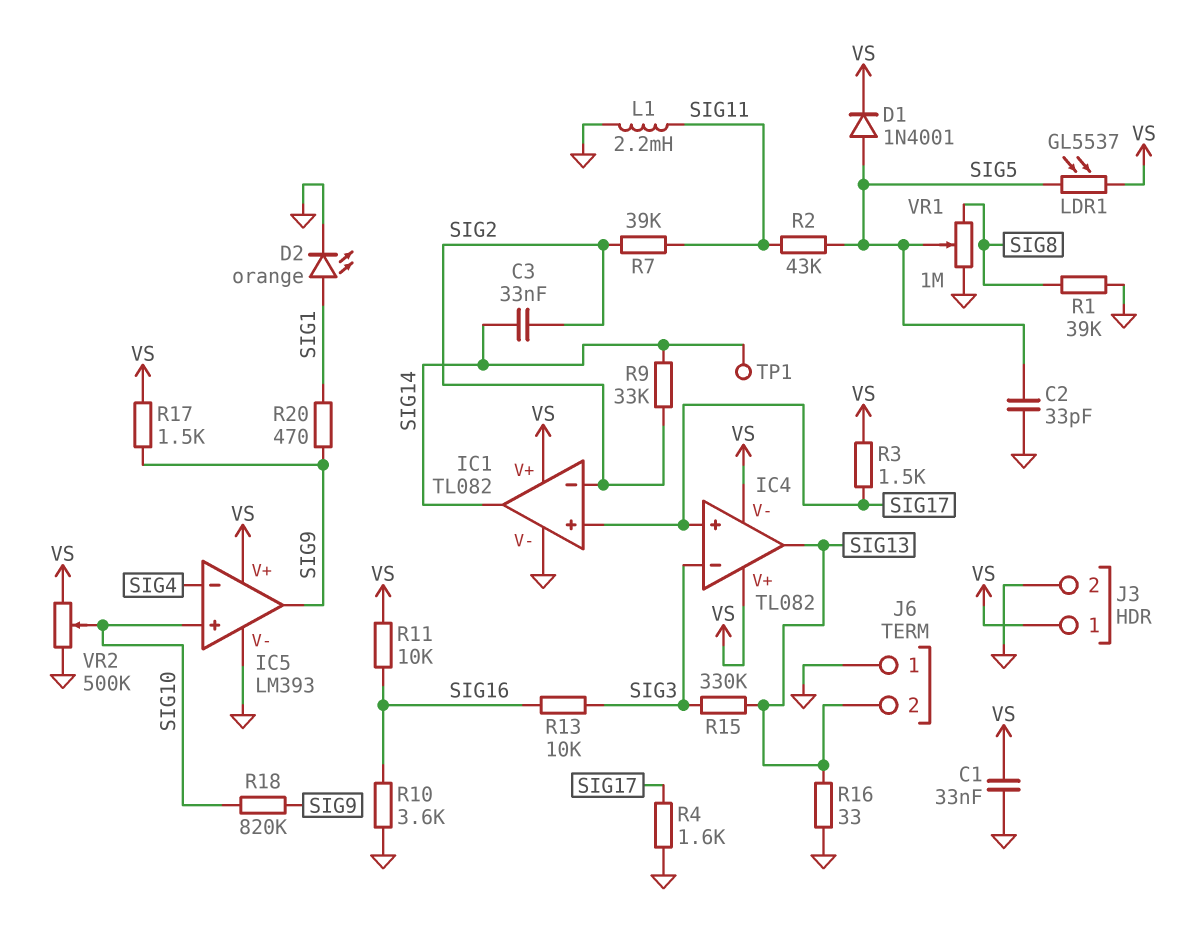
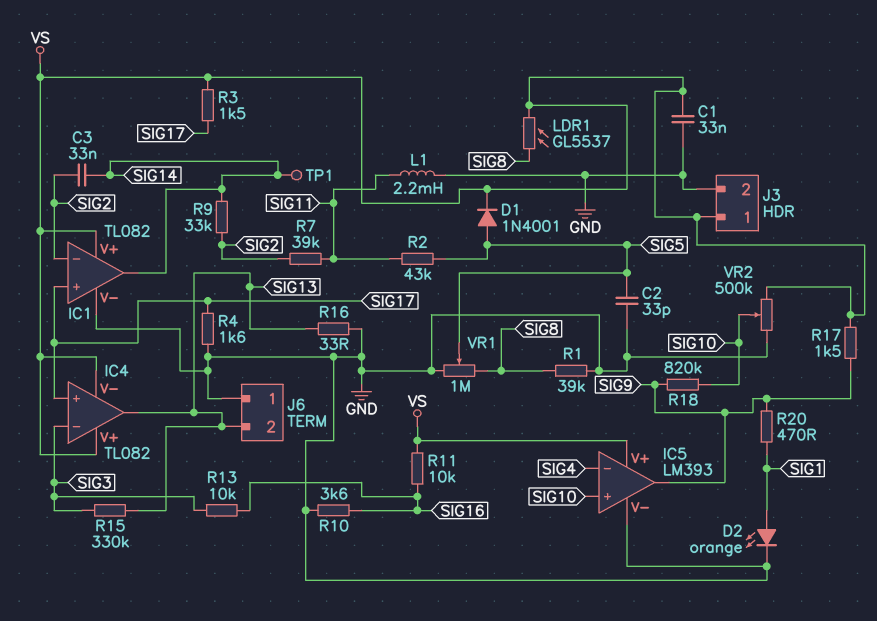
LDR1: GL5537 (SIG5, VS) -> GL5537 (SIG8, VS)

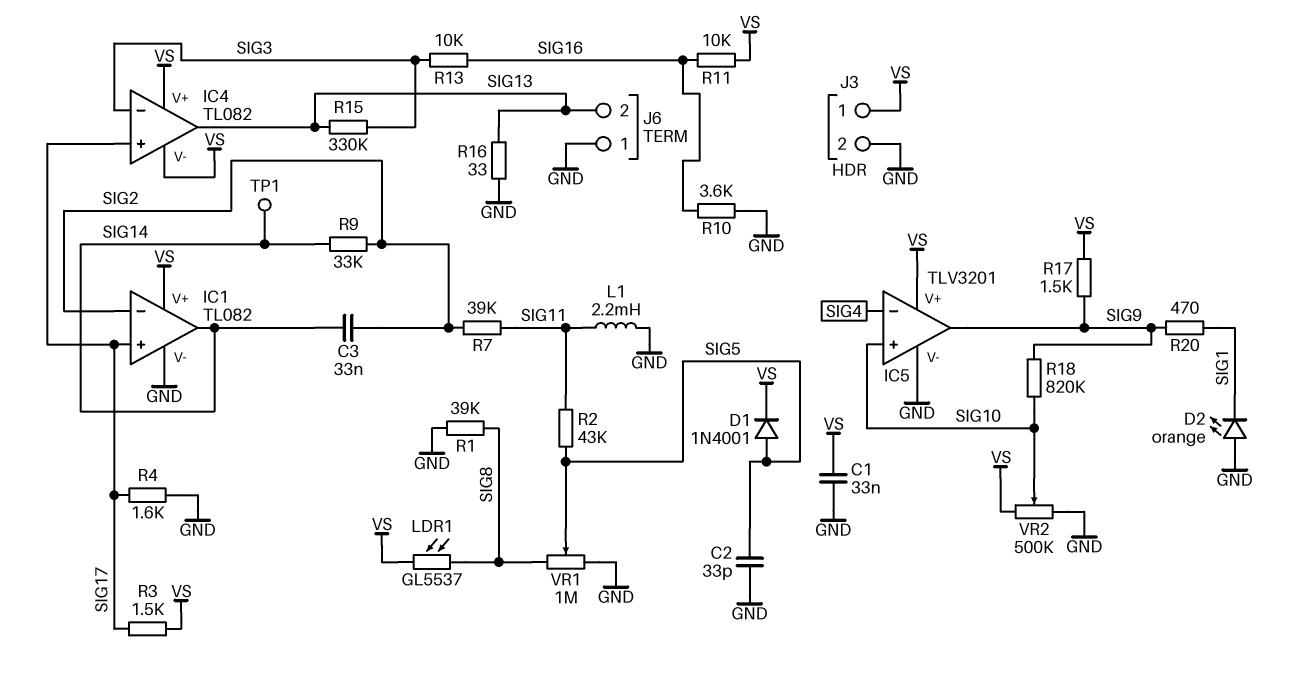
D2: LED orange (A SIG1, K GND) -> LED orange (A GND, K SIG1)
IC5: LM393 -> TLV3201

